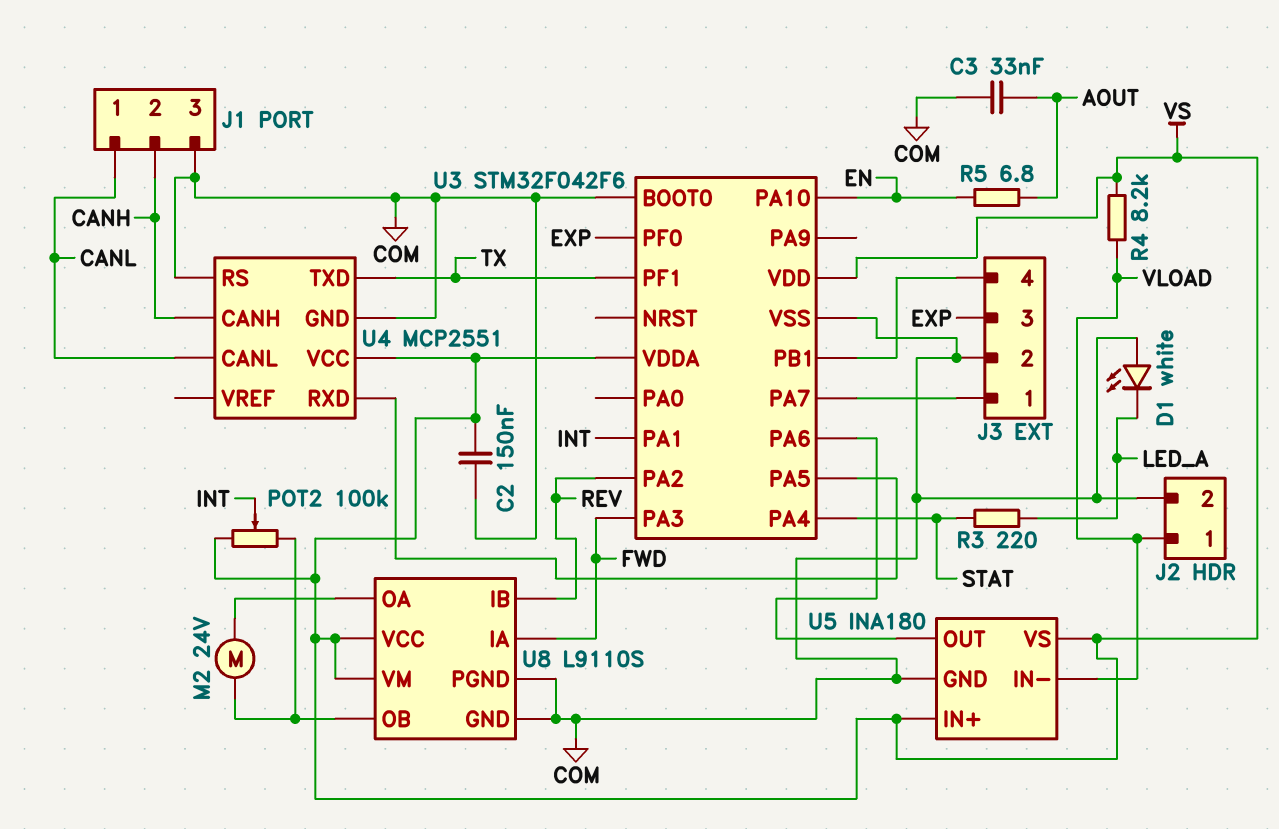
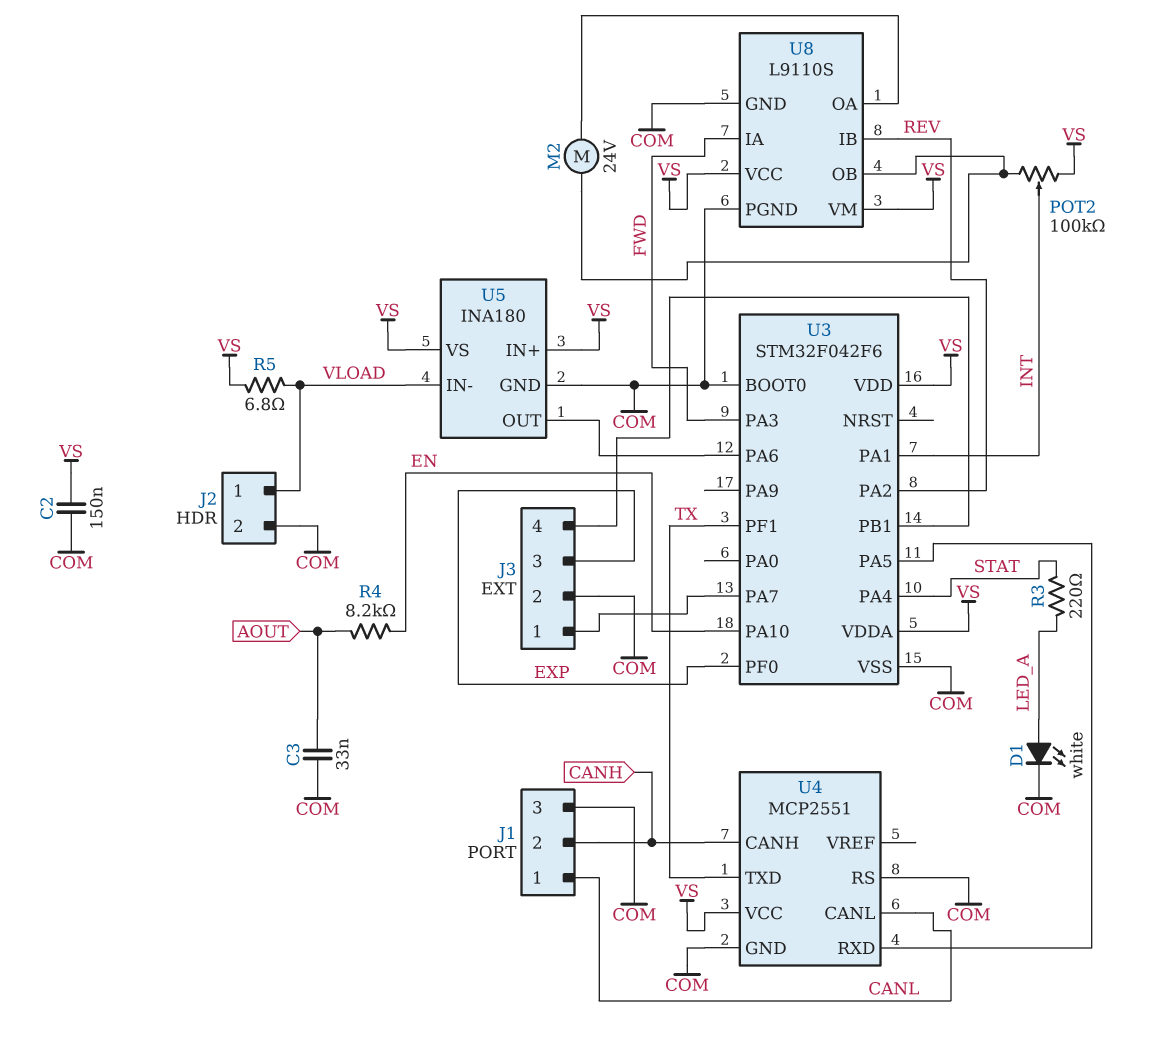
D1: LED white (A COM, K LED_A) -> LED white (A LED_A, K COM)
R4: 8.2k (VLOAD, VS) -> 8.2k (AOUT, EN)
R5: 6.8 (AOUT, EN) -> 6.8 (VLOAD, VS)

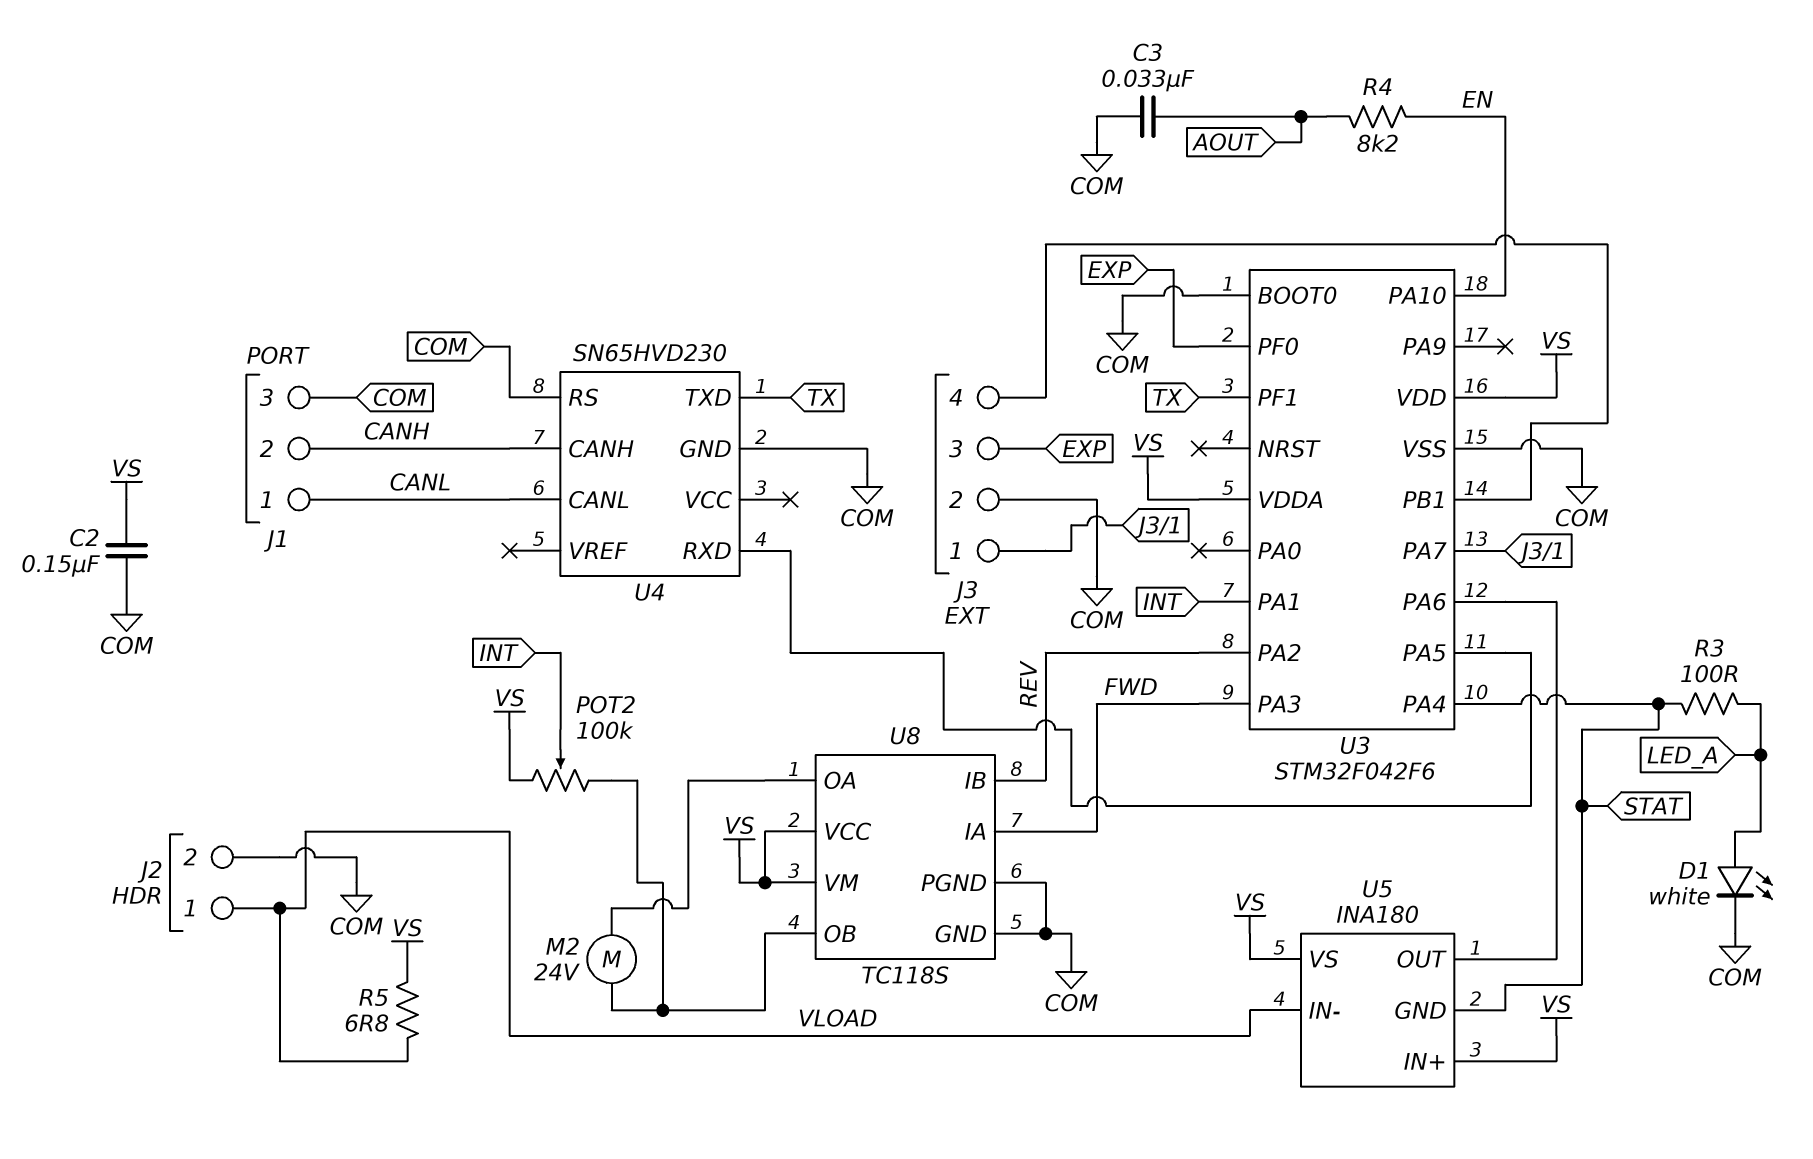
R3: 220 (LED_A, STAT) -> 100 (LED_A, STAT)
U4: MCP2551 -> SN65HVD230
U4 pin VCC: VS -> none
U5 pin GND: COM -> STAT
U8: L9110S -> TC118S

